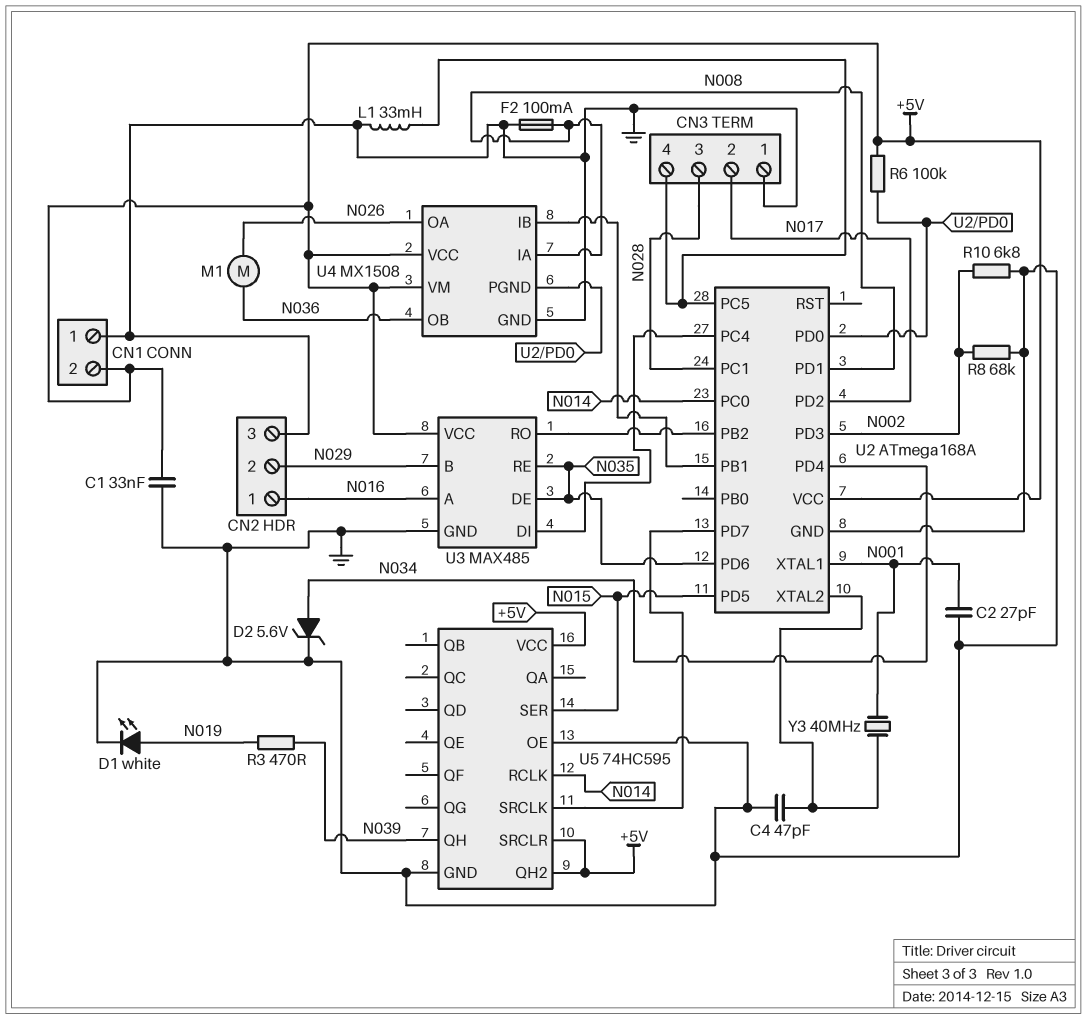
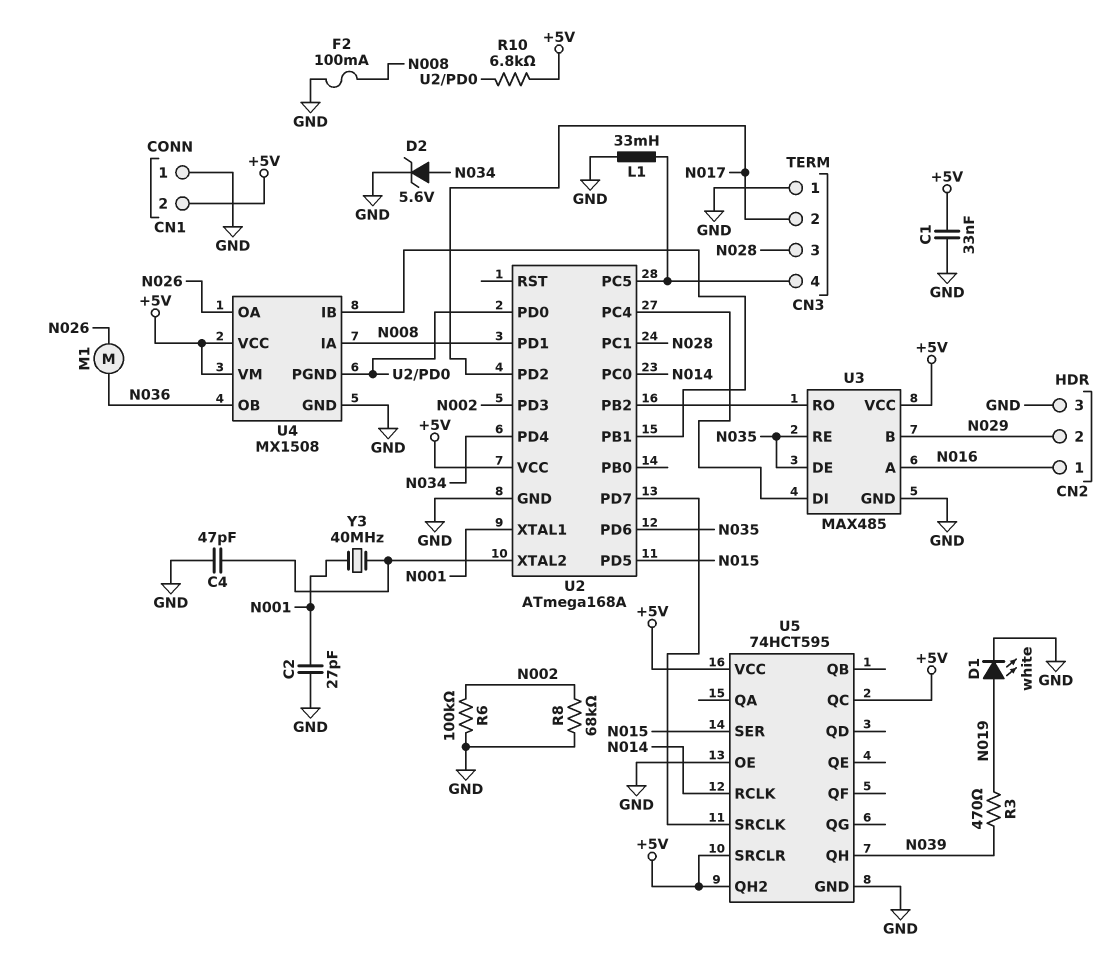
R6: 100k (+5V, U2/PD0) -> 100k (GND, N002)
R10: 6.8k (GND, N002) -> 6.8k (+5V, U2/PD0)
U5: 74HC595 -> 74HCT595
U5 pin QC: none -> +5V

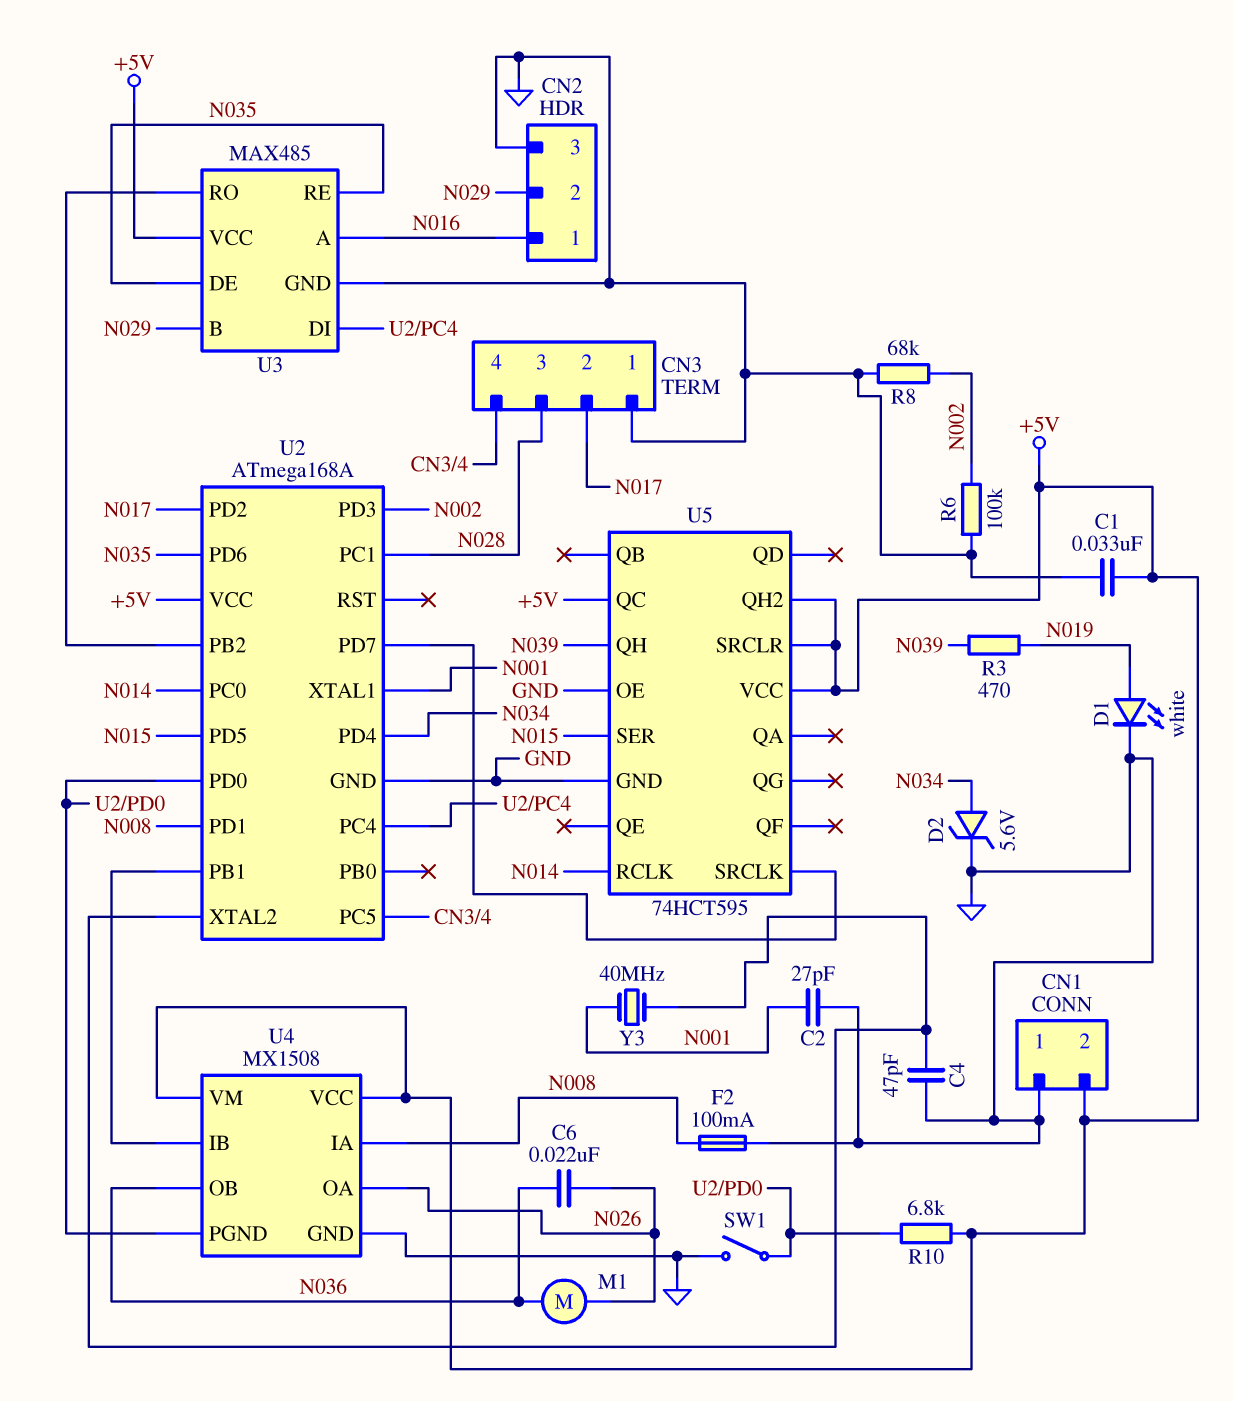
C6: none -> 22nF (N026, N036)
L1: 33mH (CN3/4, GND) -> none
SW1: none -> switch (GND, U2/PD0)

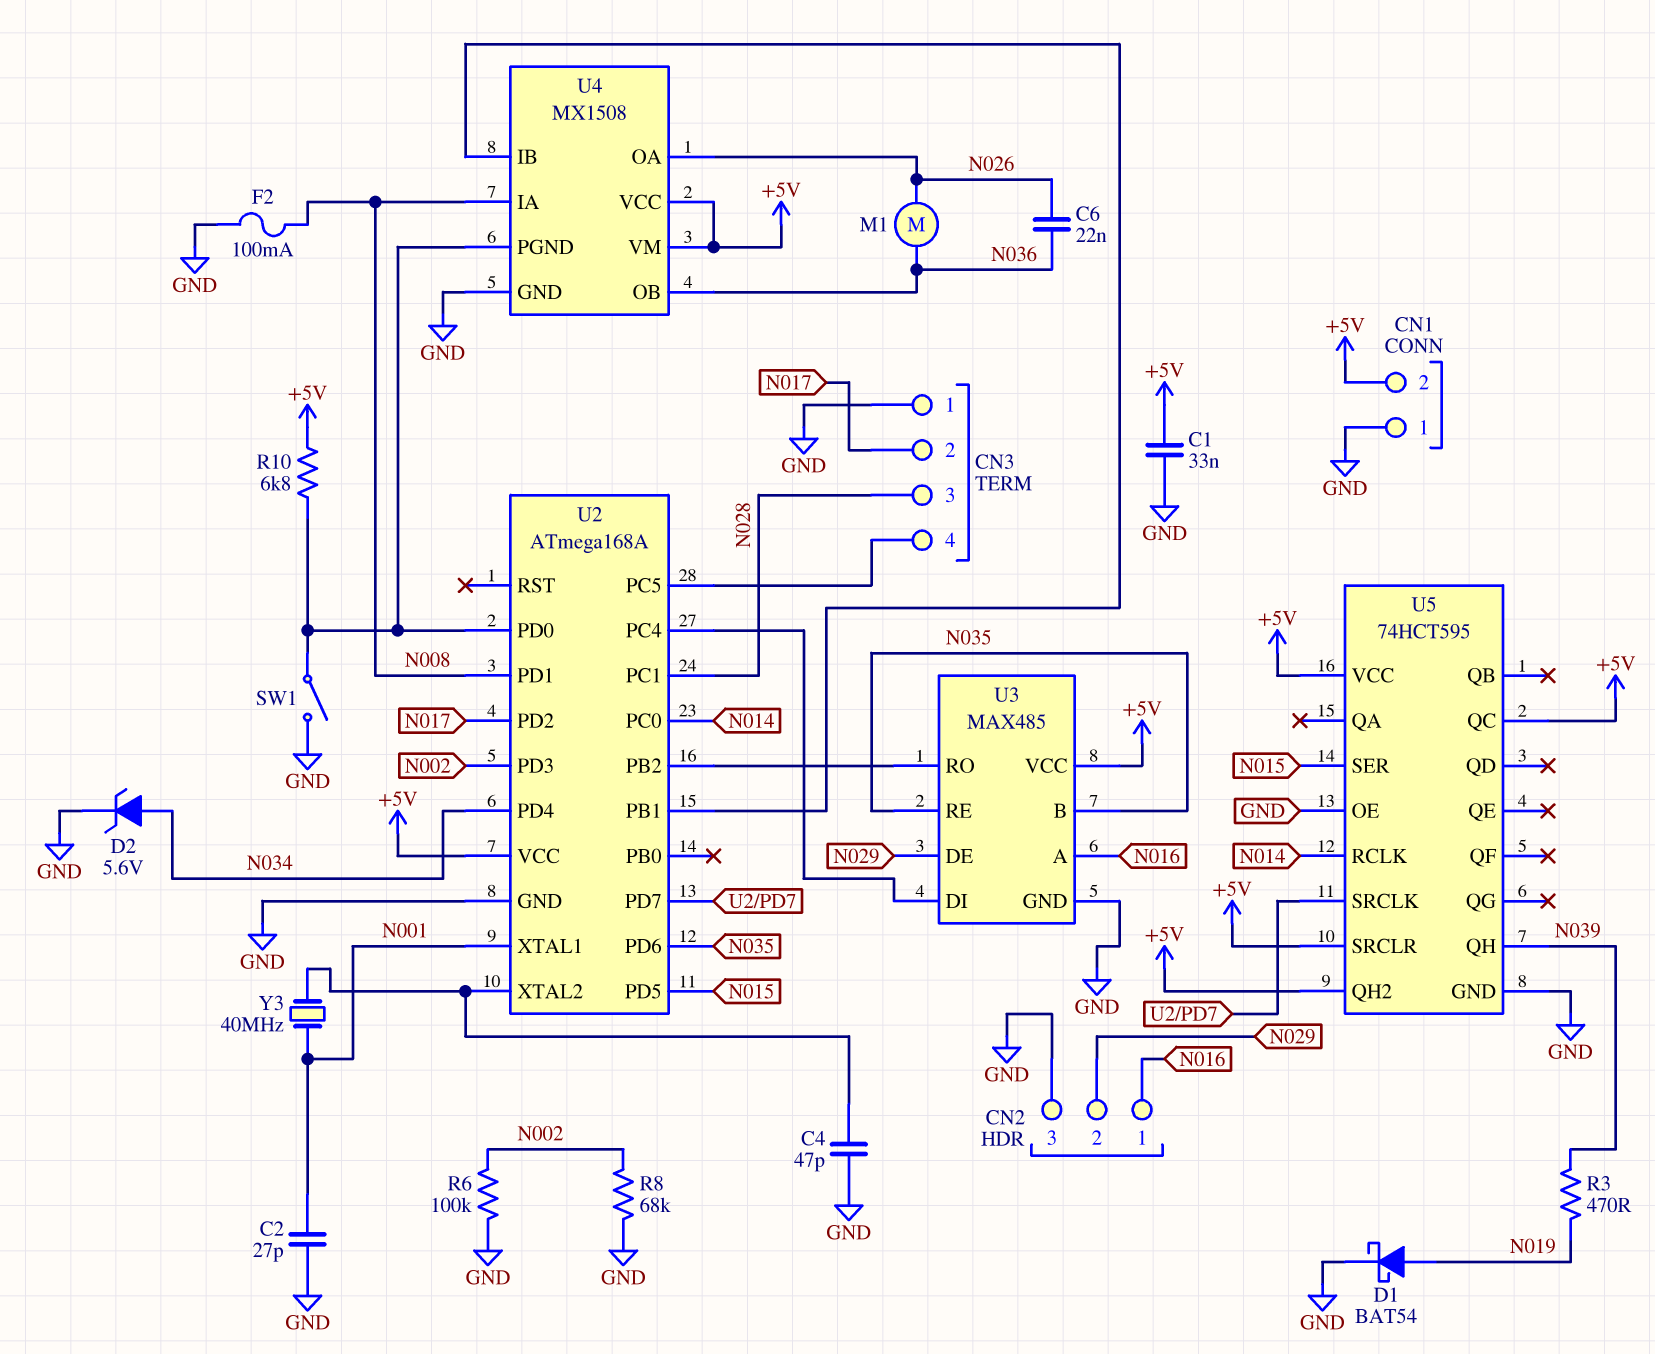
D1: LED white (A N019, K GND) -> schottky BAT54 (A N019, K GND)
U3 pin B: N029 -> N035
U3 pin DE: N035 -> N029

